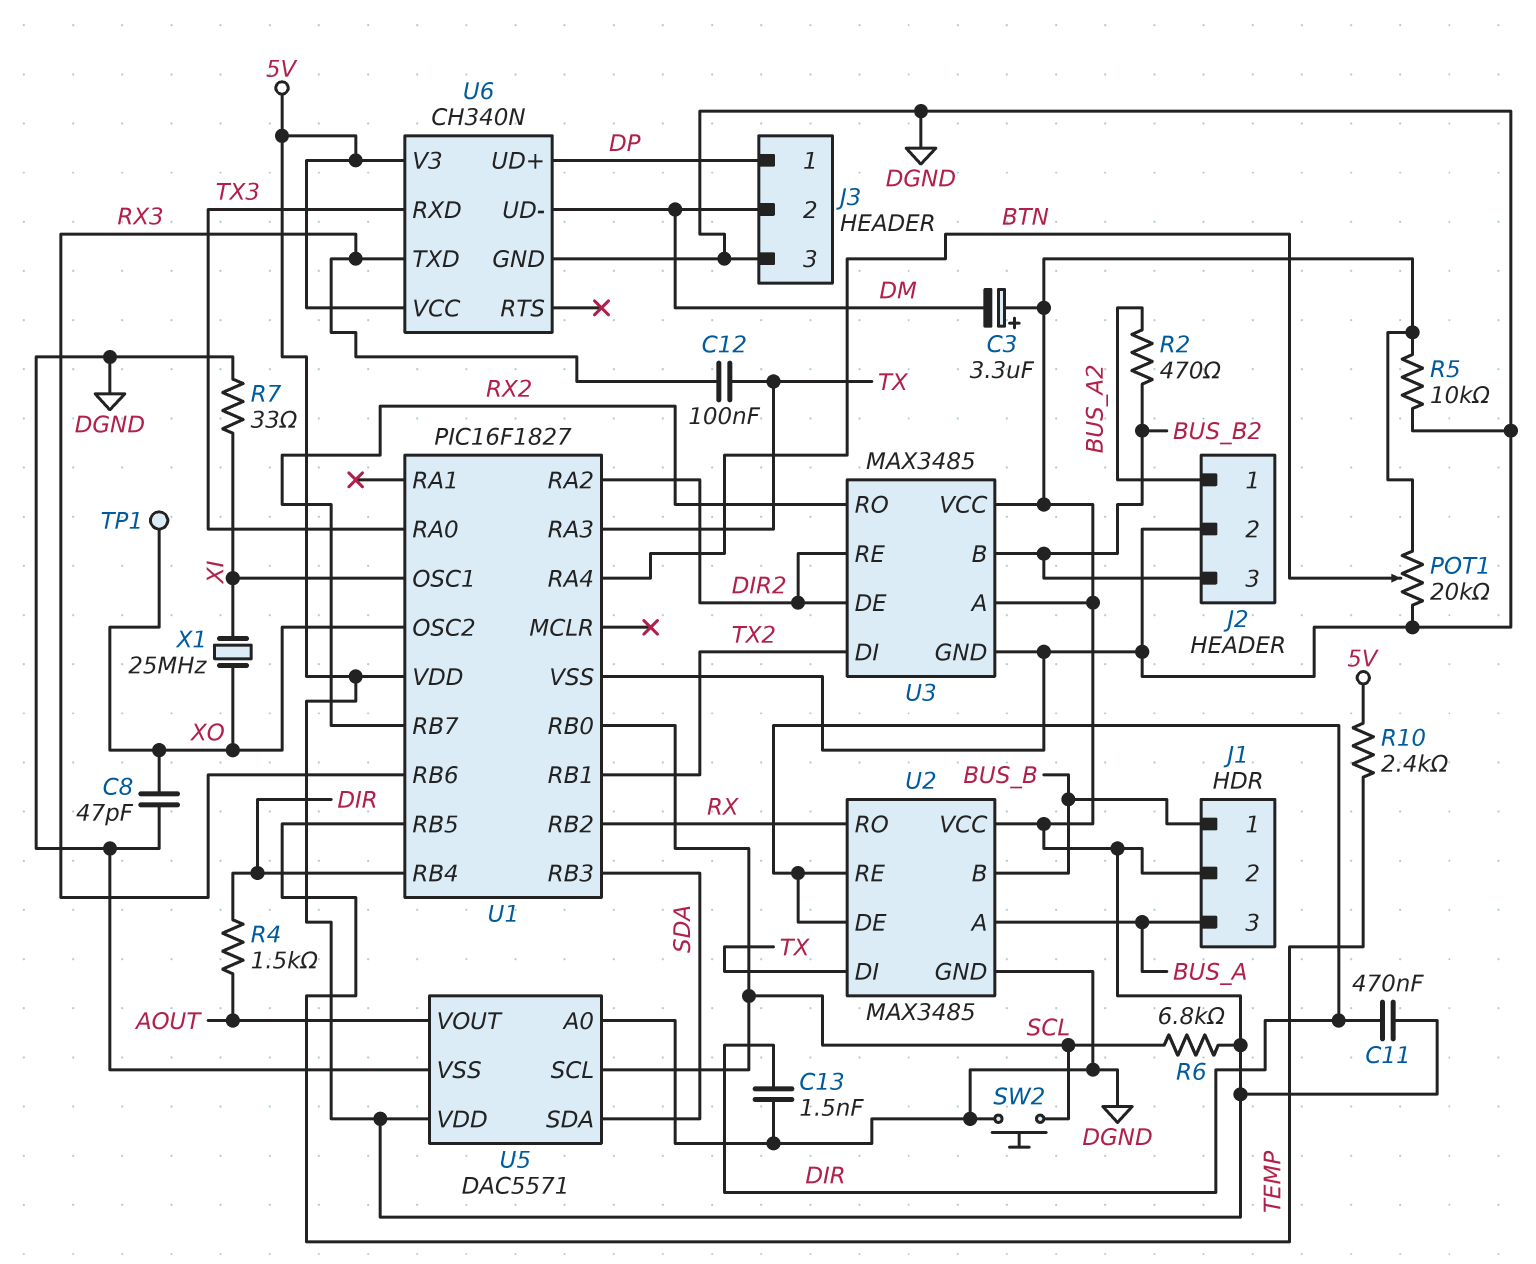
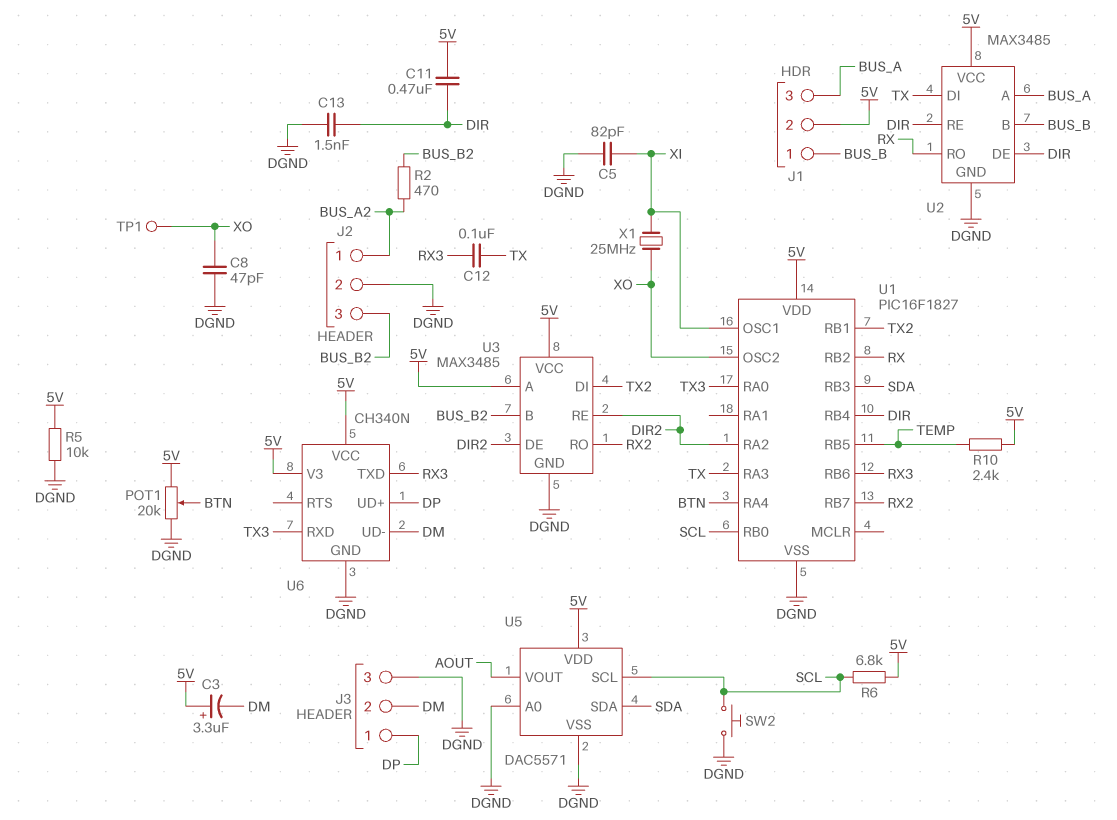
C5: none -> 82pF (DGND, XI)
R4: 1.5k (AOUT, DIR) -> none
R7: 33 (DGND, XI) -> none

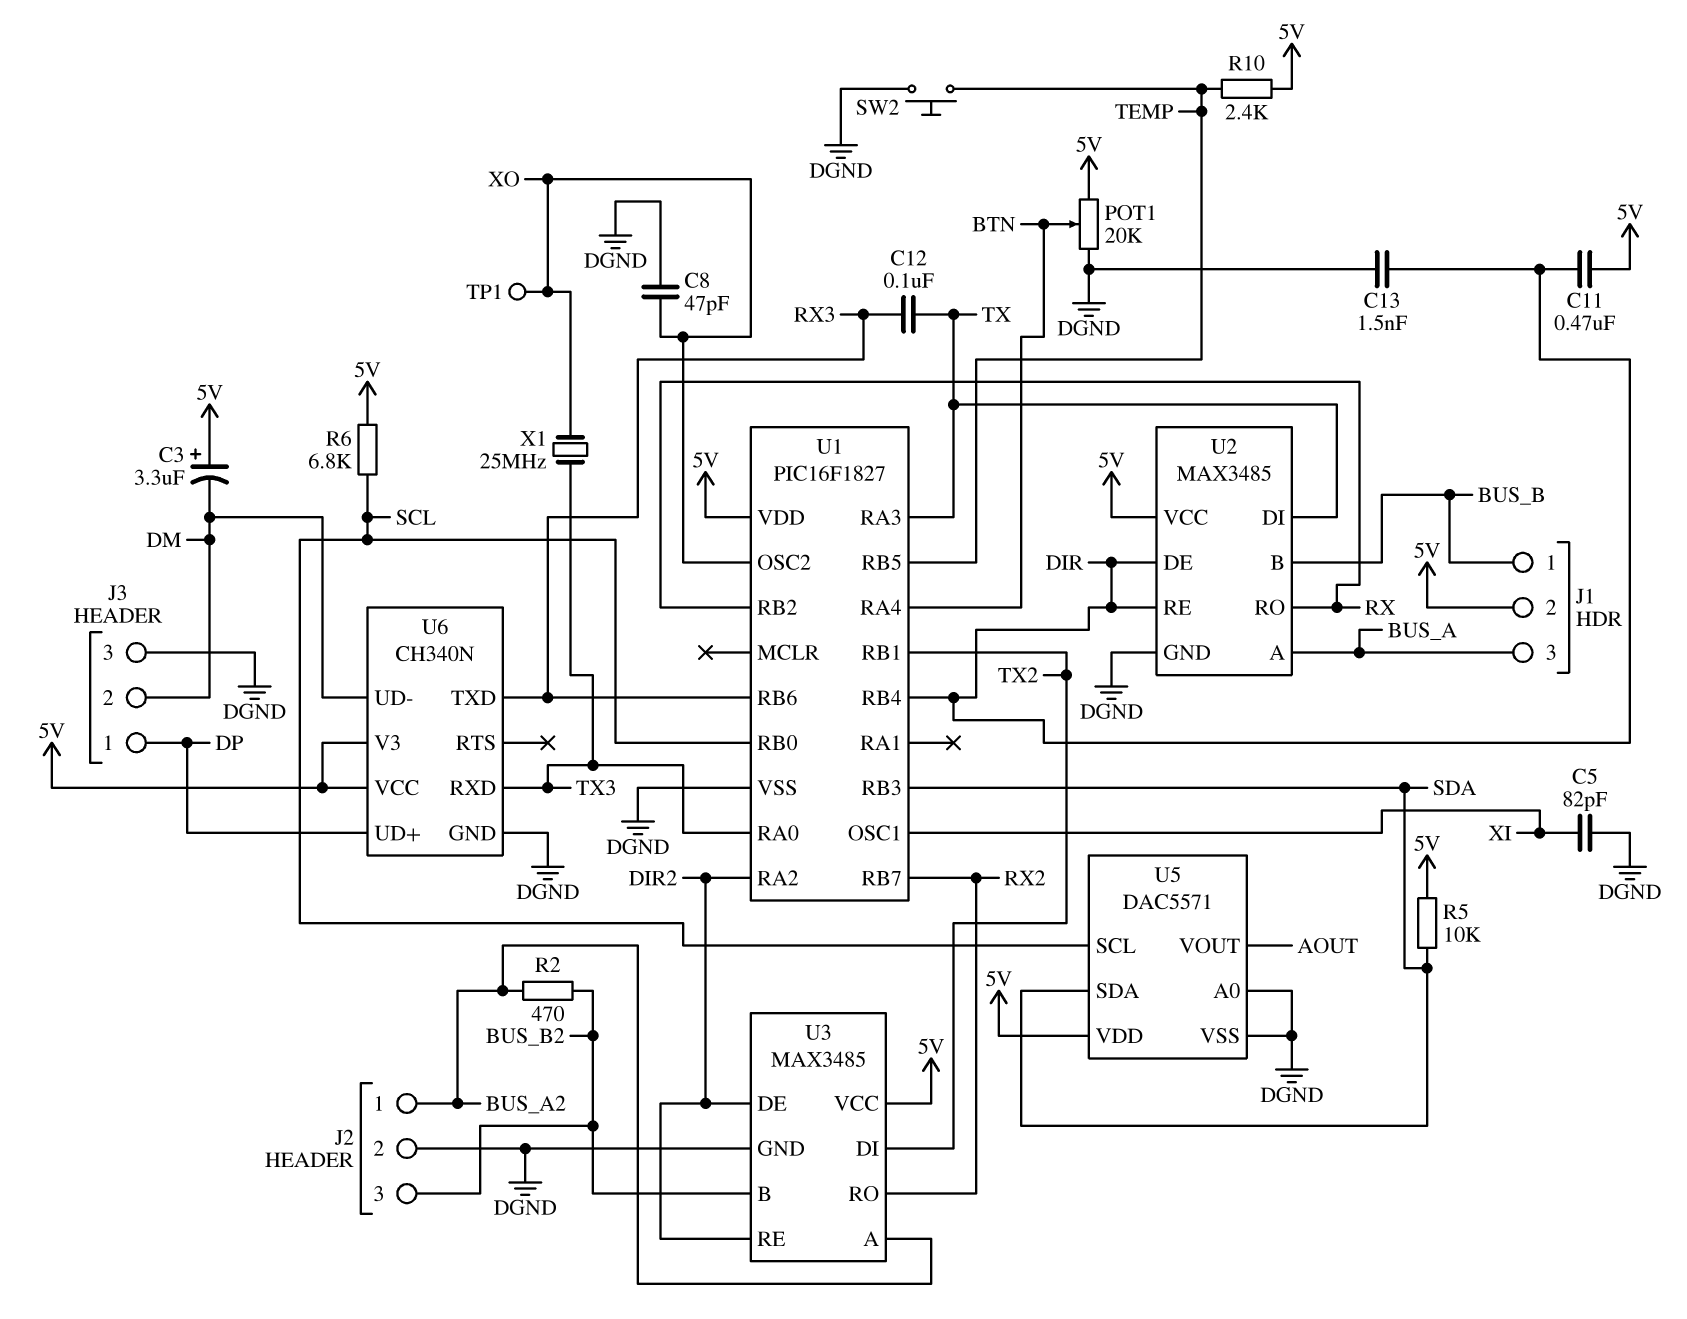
R5: 10k (5V, DGND) -> 10k (5V, SDA)
SW2: button (DGND, SCL) -> button (DGND, TEMP)
U3 pin A: 5V -> BUS_A2
X1: 25MHz (XI, XO) -> 25MHz (TX3, XO)

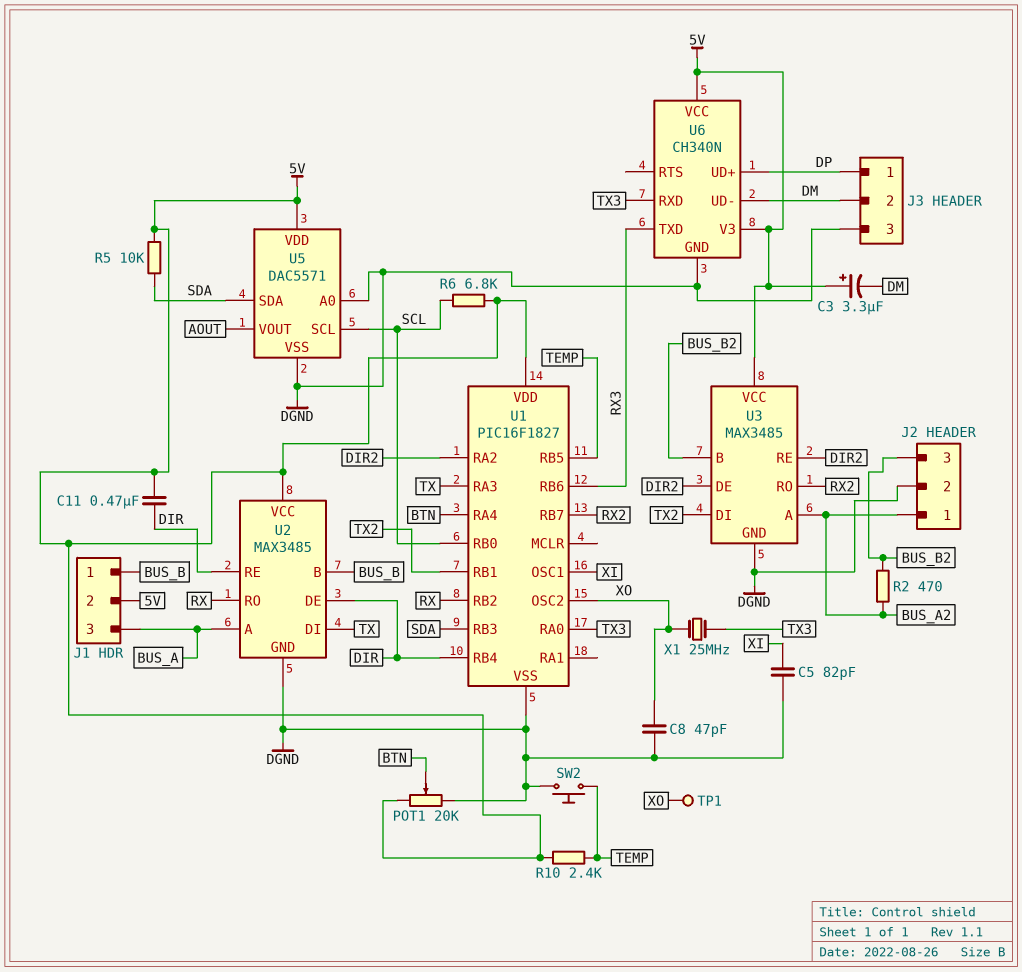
C12: 100nF (RX3, TX) -> none
C13: 1.5nF (DGND, DIR) -> none

